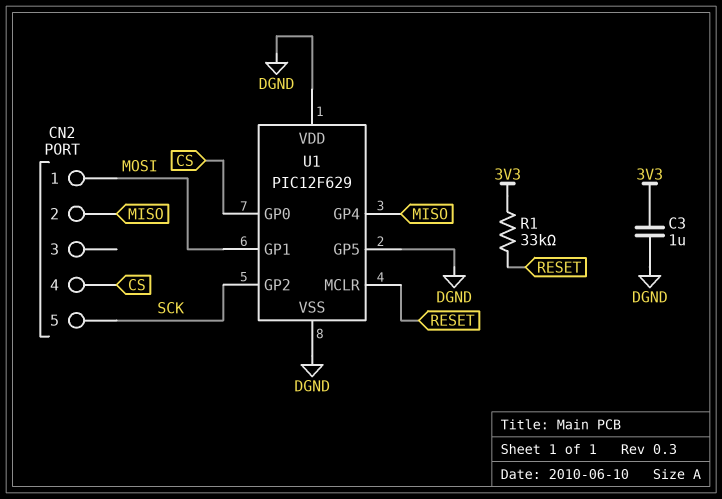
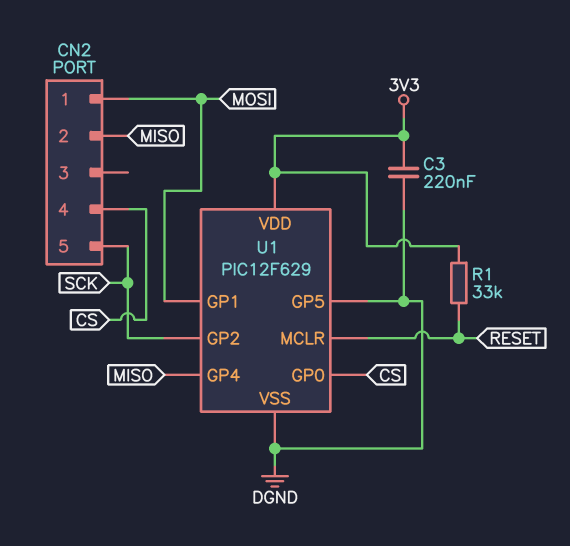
C3: 1uF (3V3, DGND) -> 220nF (3V3, DGND)
U1 pin VDD: DGND -> 3V3

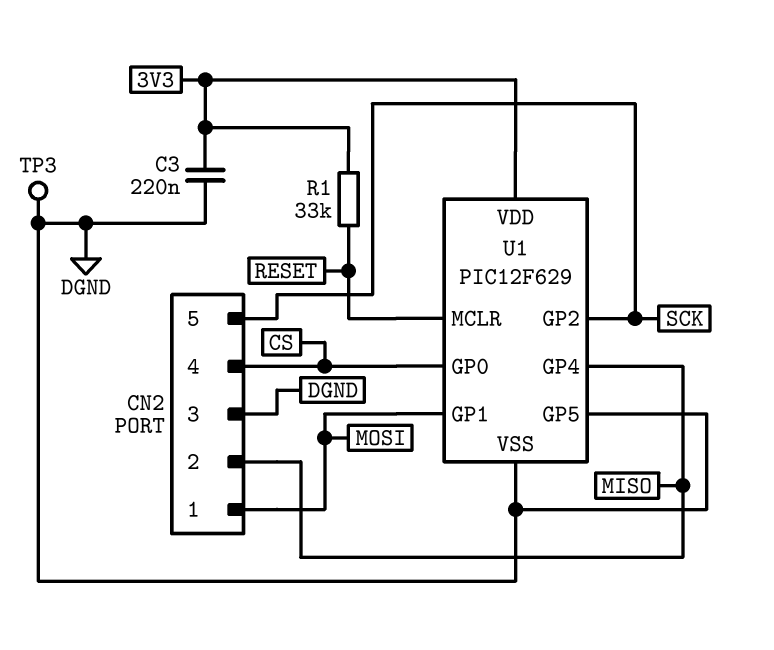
CN2 pin 3: none -> DGND
TP3: none -> test point (DGND)

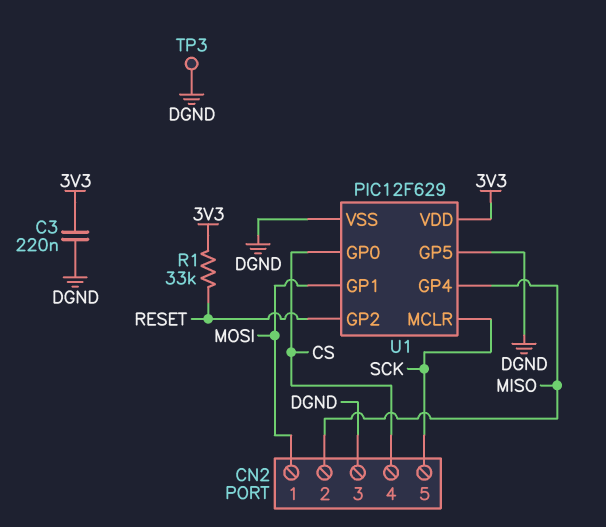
U1 pin GP2: SCK -> RESET
U1 pin MCLR: RESET -> SCK

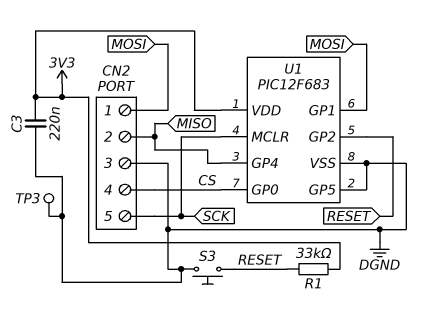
S3: none -> button (DGND, RESET)
U1: PIC12F629 -> PIC12F683

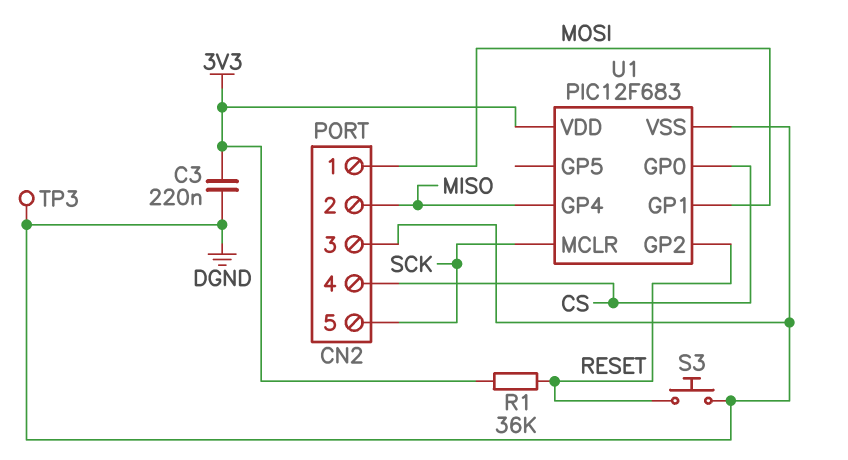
R1: 33k (3V3, RESET) -> 36k (3V3, RESET)
U1 pin GP5: DGND -> none

